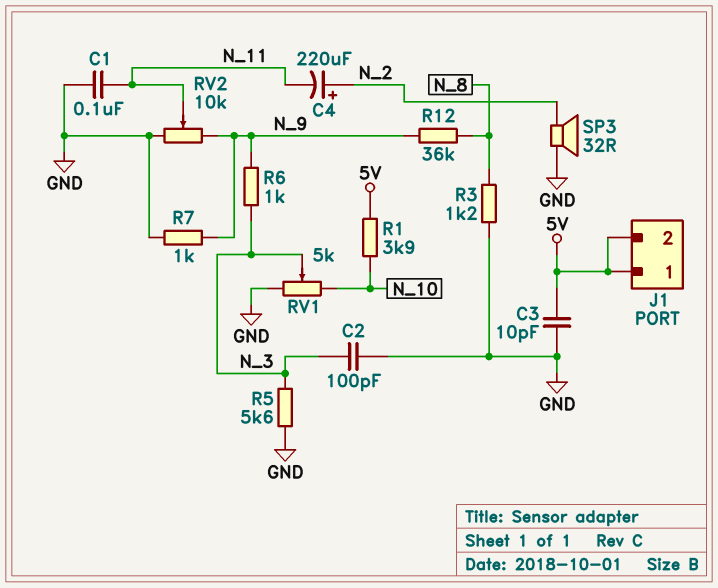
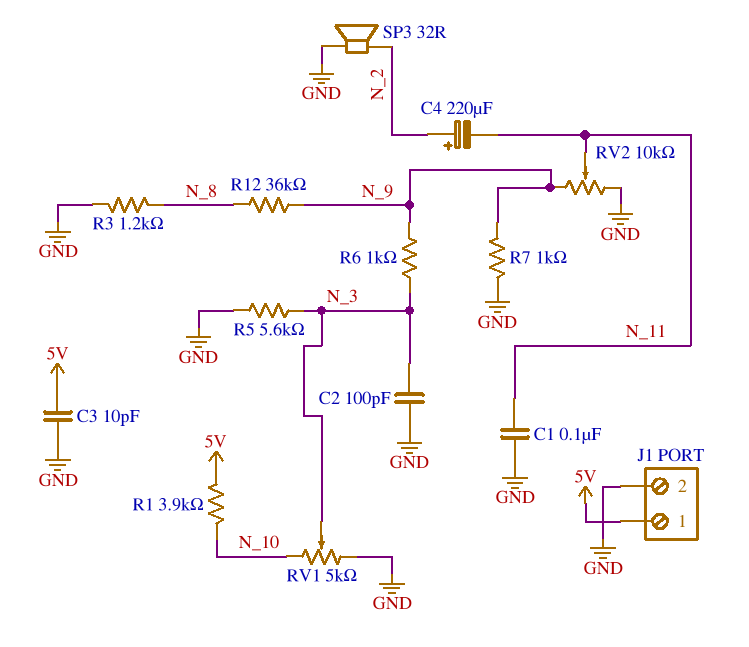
J1 pin 2: 5V -> GND

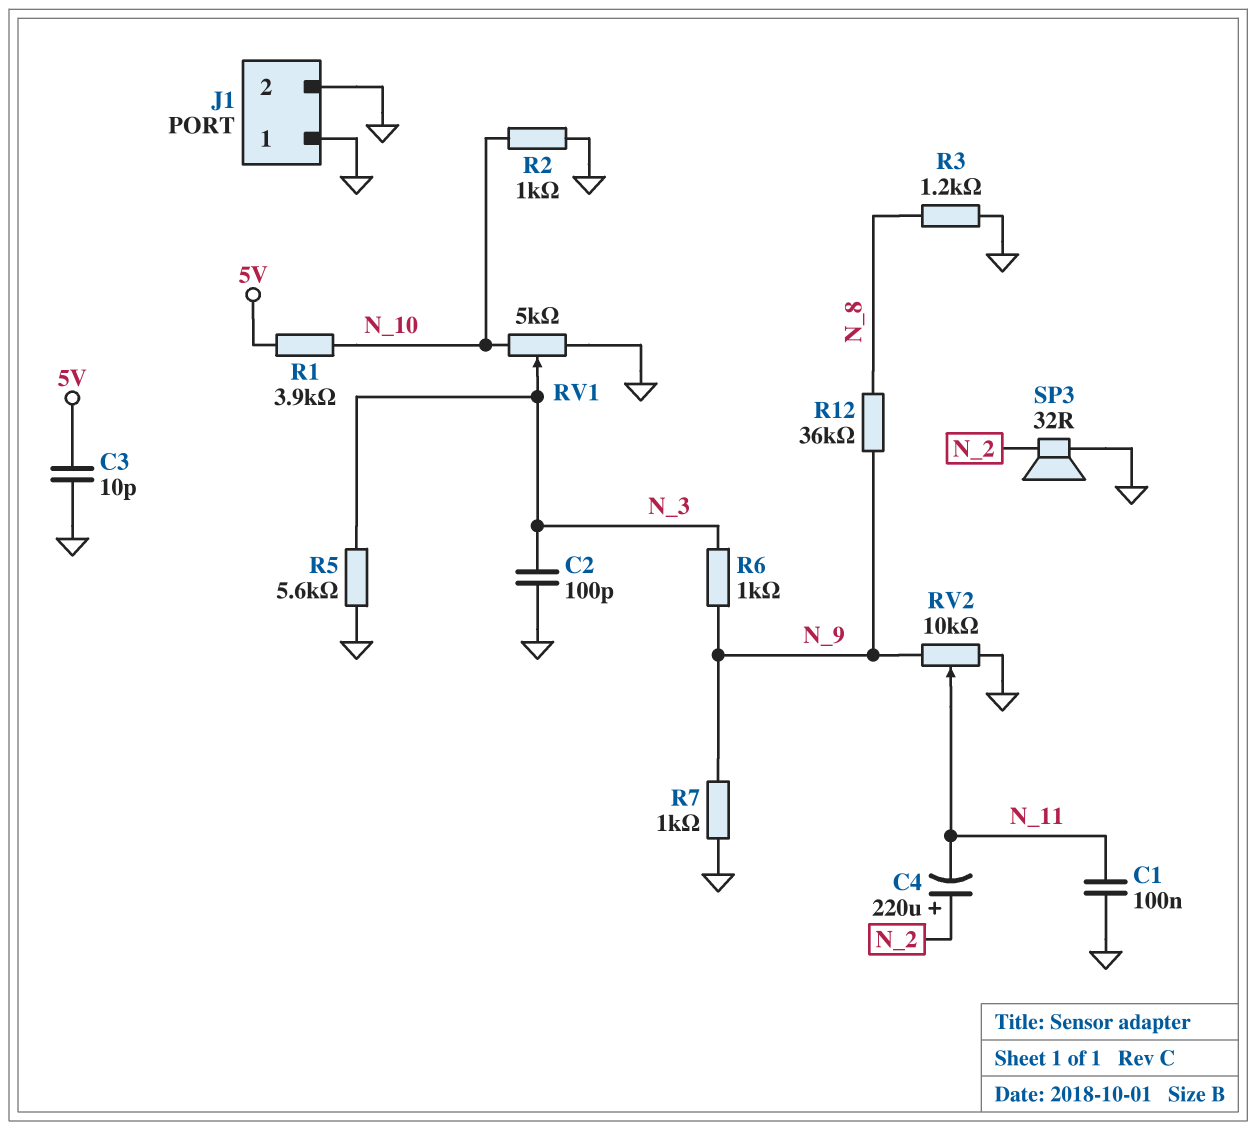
J1 pin 1: 5V -> GND
R2: none -> 1k (GND, N_10)

